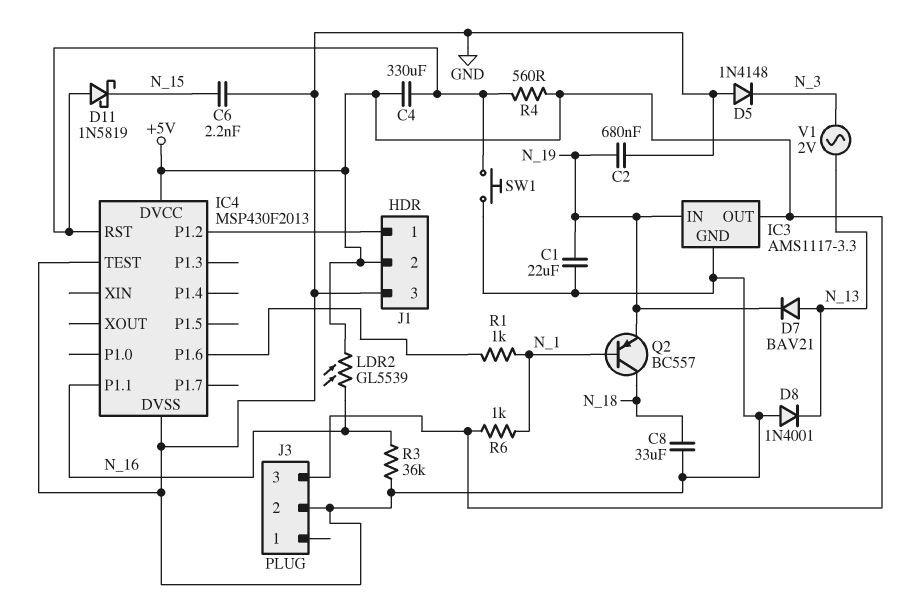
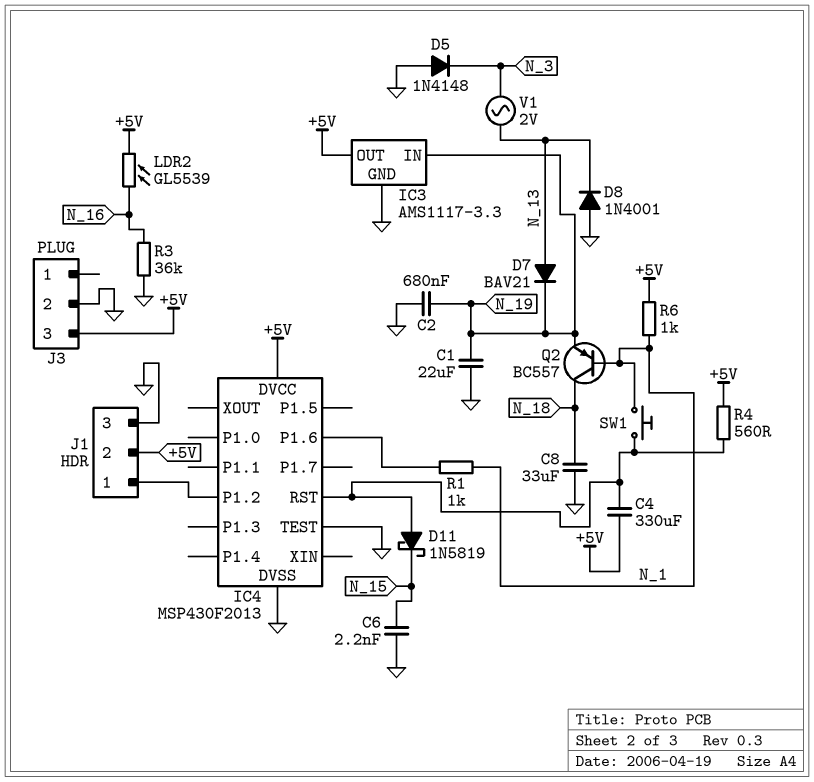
IC4 pin P1.1: N_16 -> none
SW1: button (GND, IC4/RST) -> button (IC4/RST, N_1)

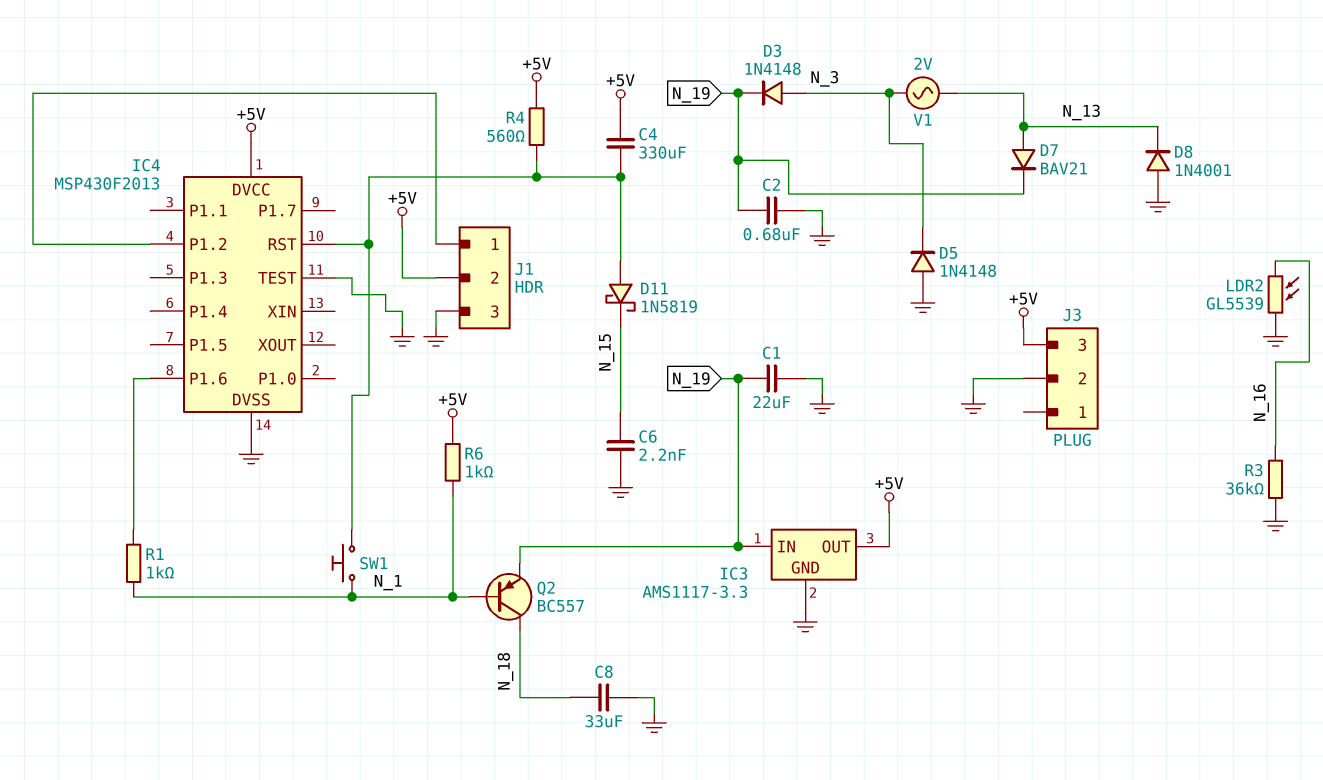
D3: none -> diode 1N4148 (A N_3, K N_19)
LDR2: GL5539 (+5V, N_16) -> GL5539 (GND, N_16)

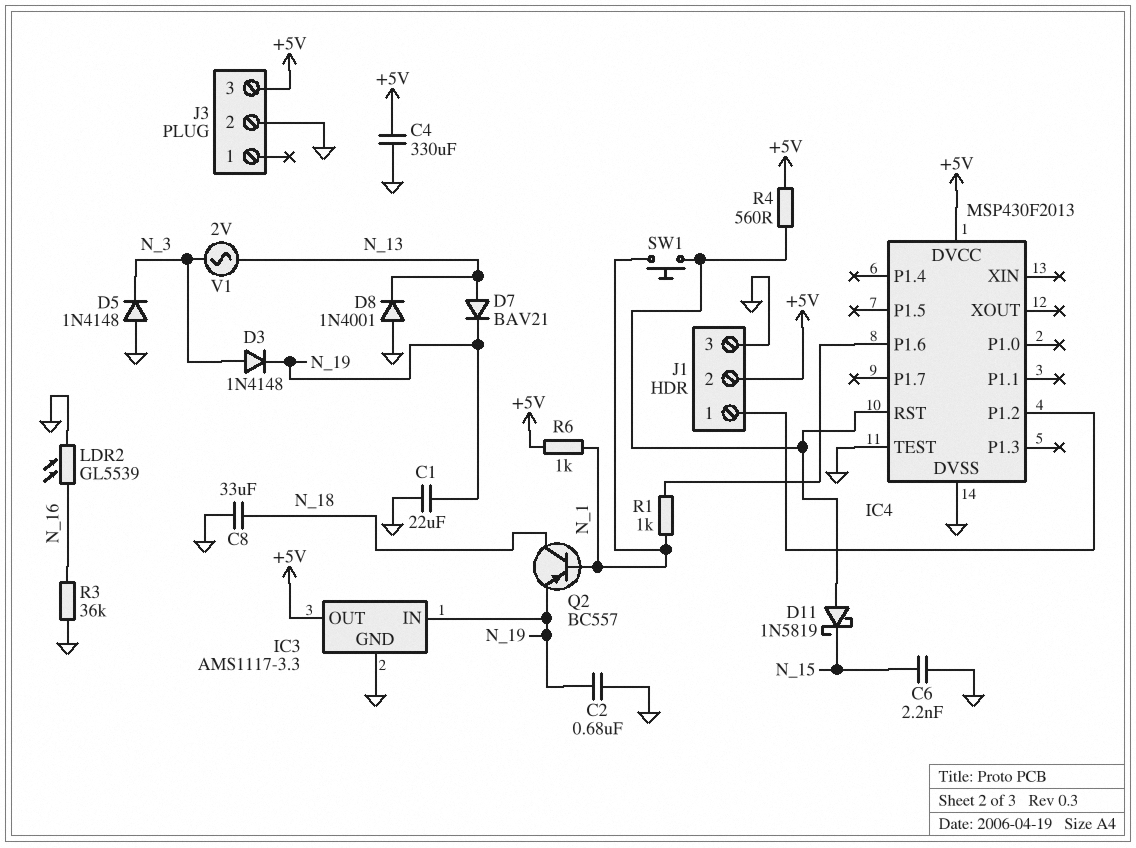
C4: 330uF (+5V, IC4/RST) -> 330uF (+5V, GND)

